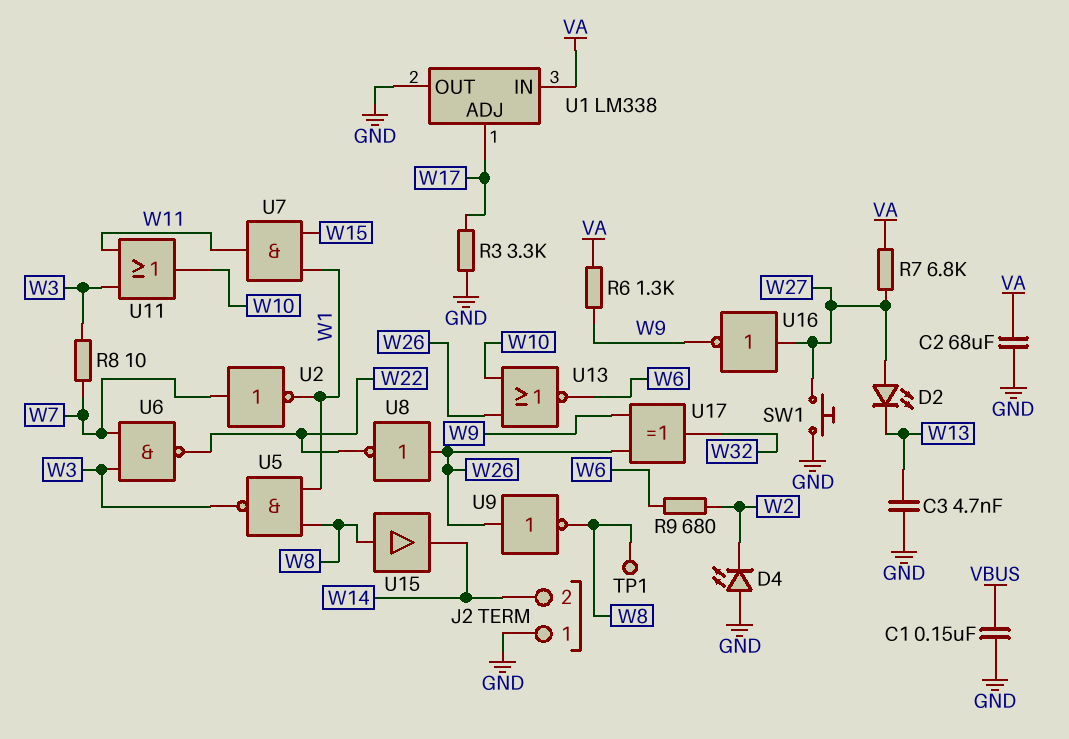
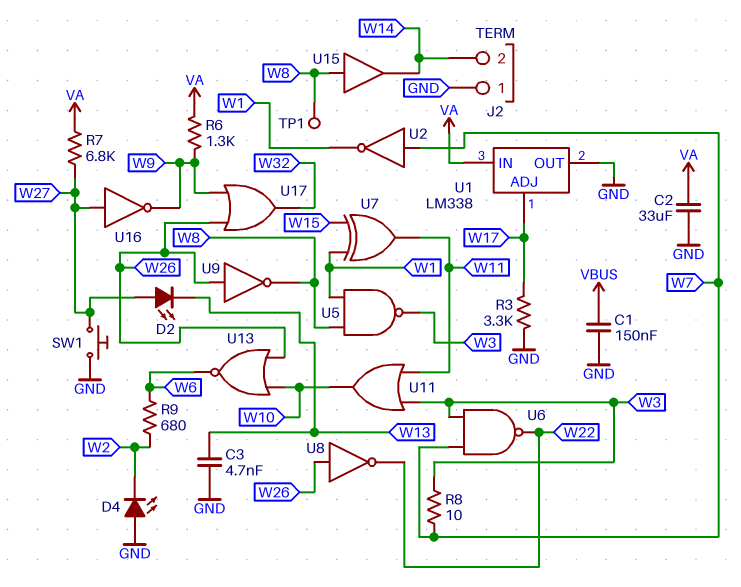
C2: 68uF (GND, VA) -> 33uF (GND, VA)
U7: AND (in W1, in W15, out W11) -> XOR (in W1, in W15, out W11)
U17: XOR (in W9, in W26, out W32) -> OR (in W9, in W26, out W32)

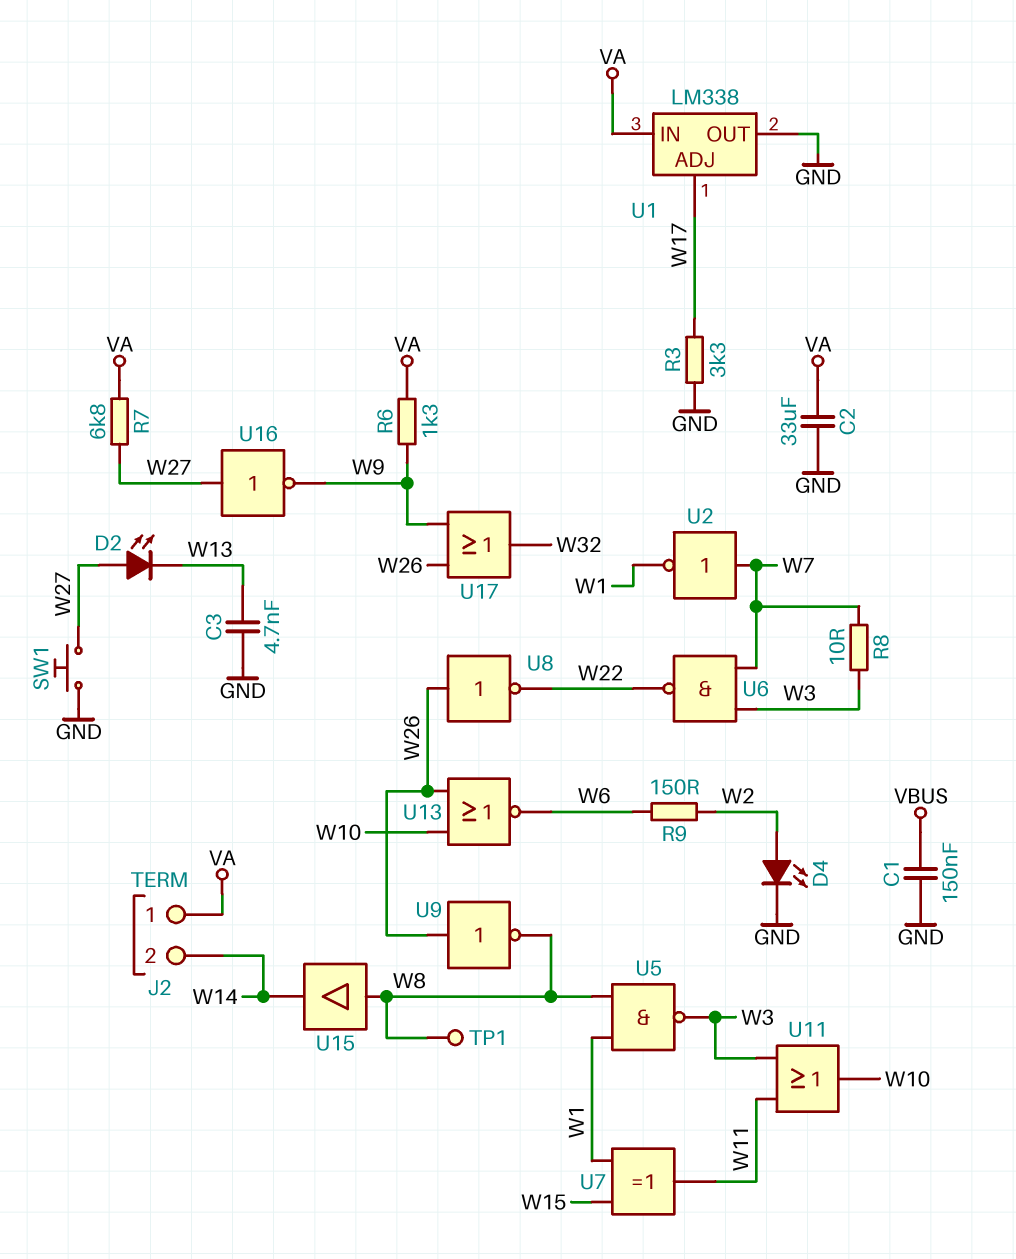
D4: LED (A GND, K W2) -> LED (A W2, K GND)
J2 pin 1: GND -> VA
R9: 680 (W2, W6) -> 150 (W2, W6)

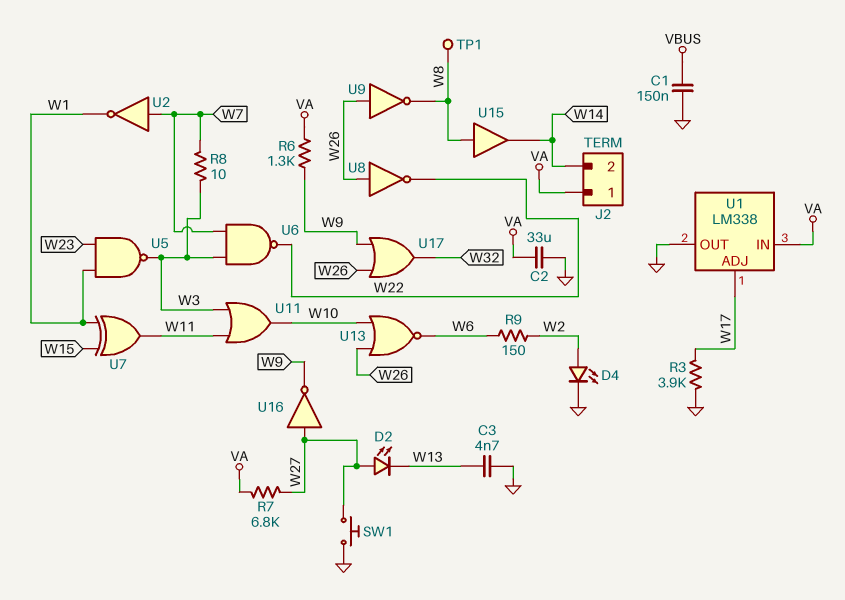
R3: 3.3k (GND, W17) -> 3.9k (GND, W17)
U5: NAND (in W1, in W8, out W3) -> NAND (in W1, in W23, out W3)

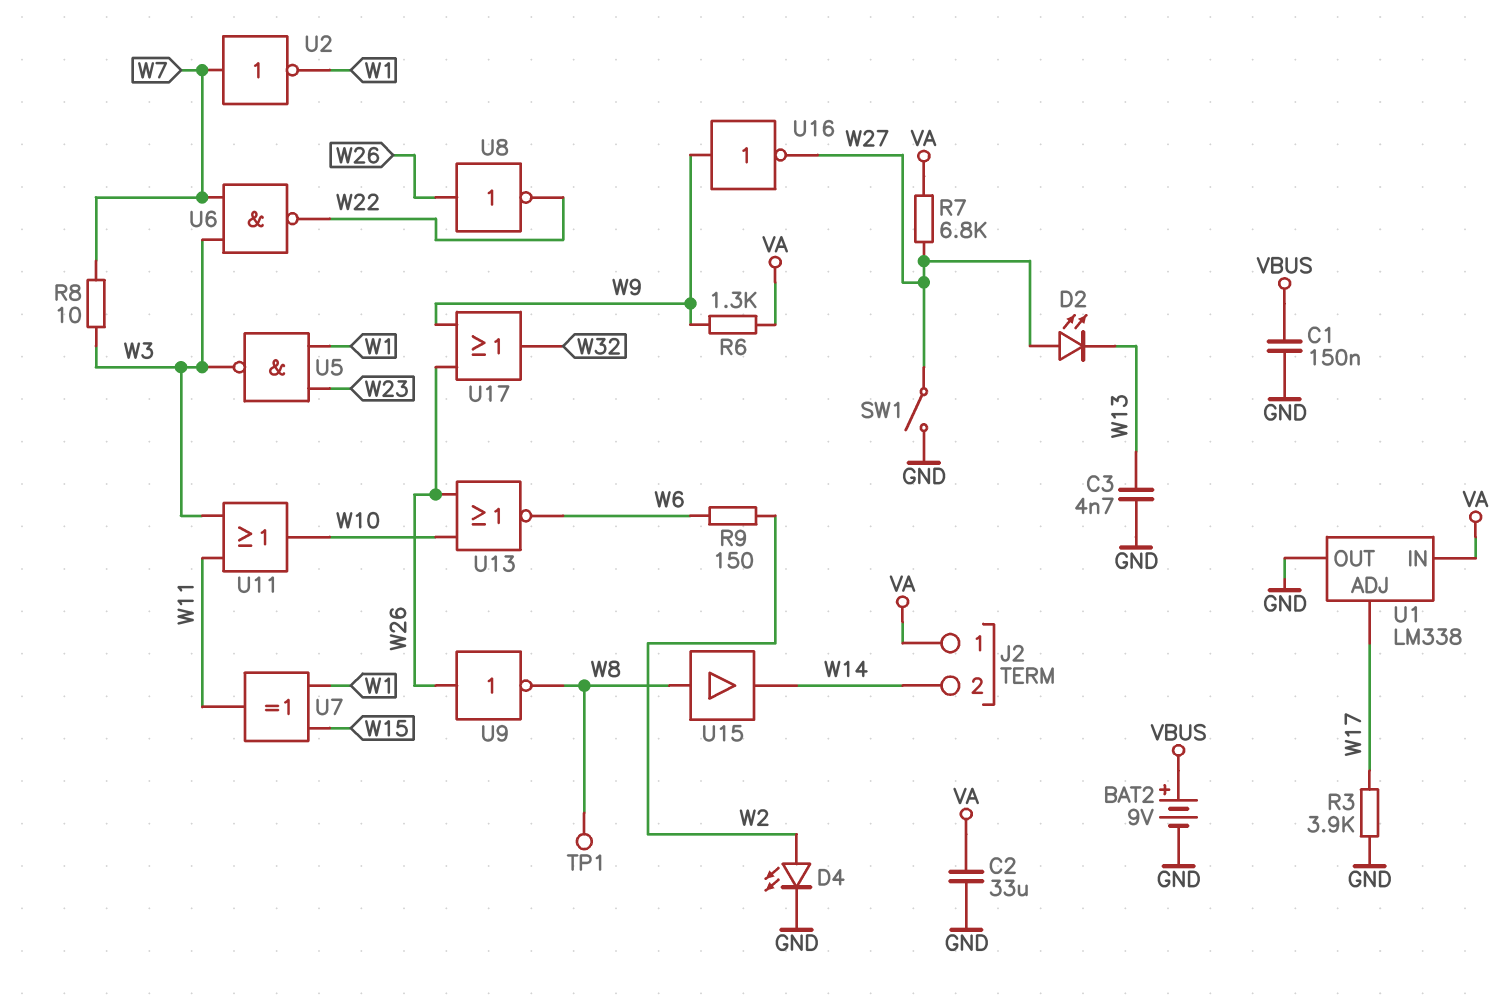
BAT2: none -> 9V (plus VBUS, minus GND)
SW1: button (GND, W27) -> switch (GND, W27)
U16: NOT (in W27, out W9) -> NOT (in W9, out W27)

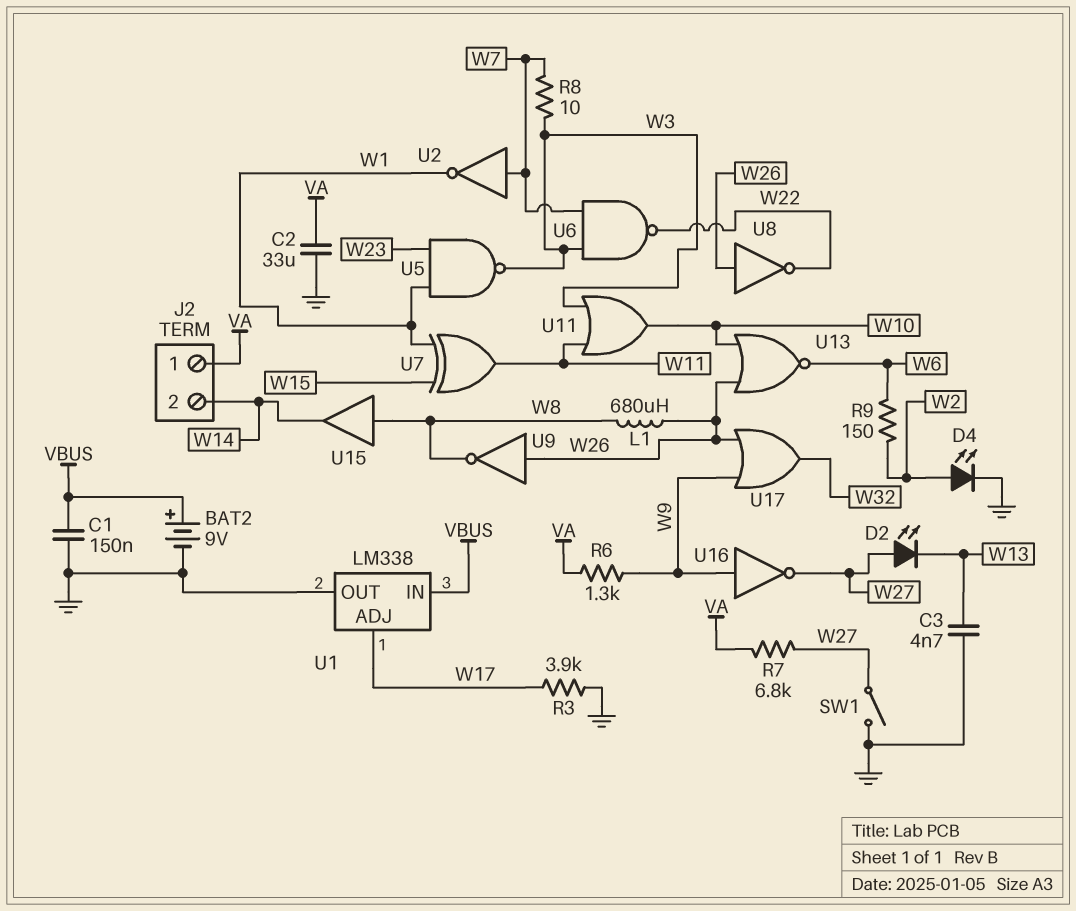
L1: none -> 680uH (W8, W26)
TP1: test point (W8) -> none
U1 pin IN: VA -> VBUS

